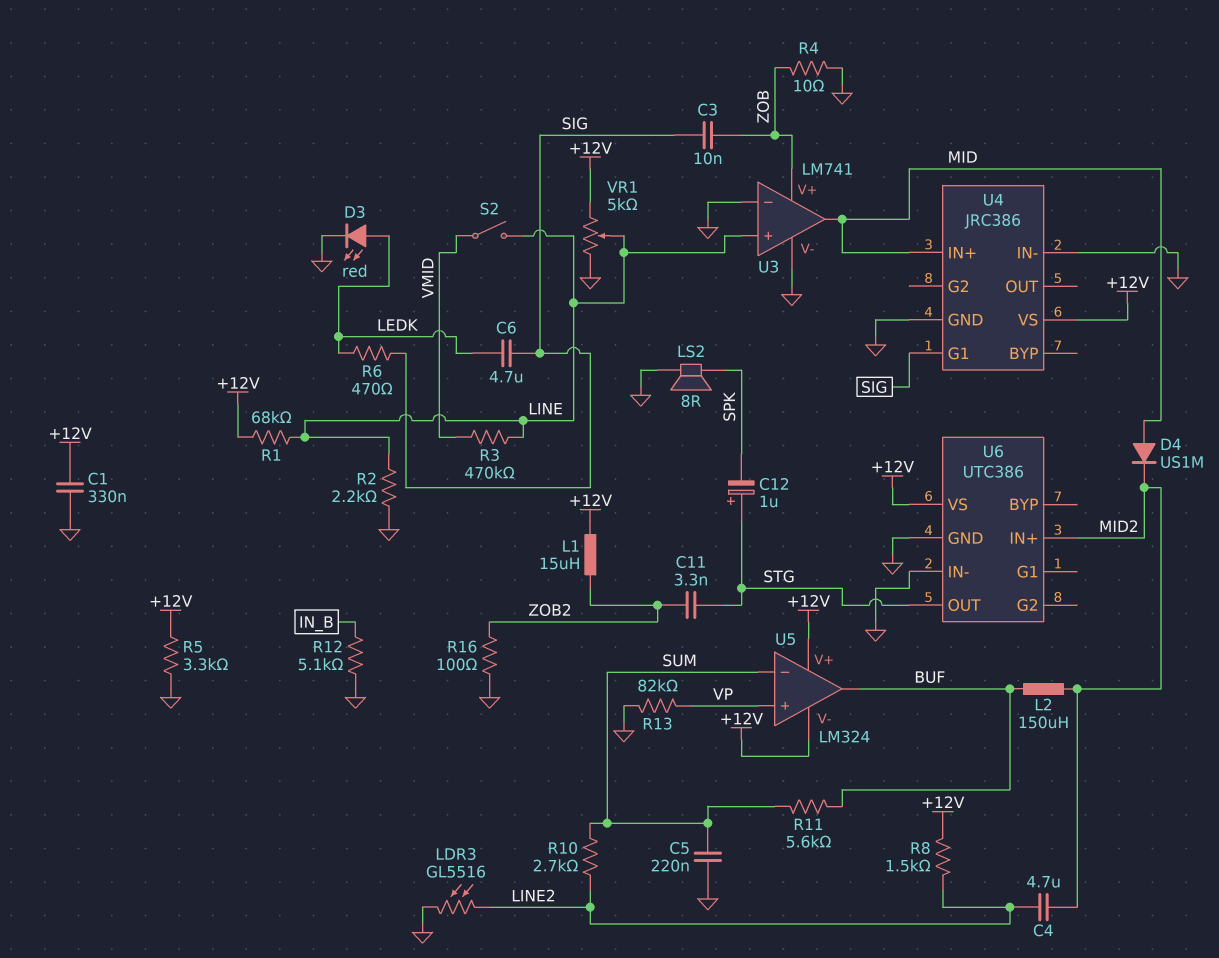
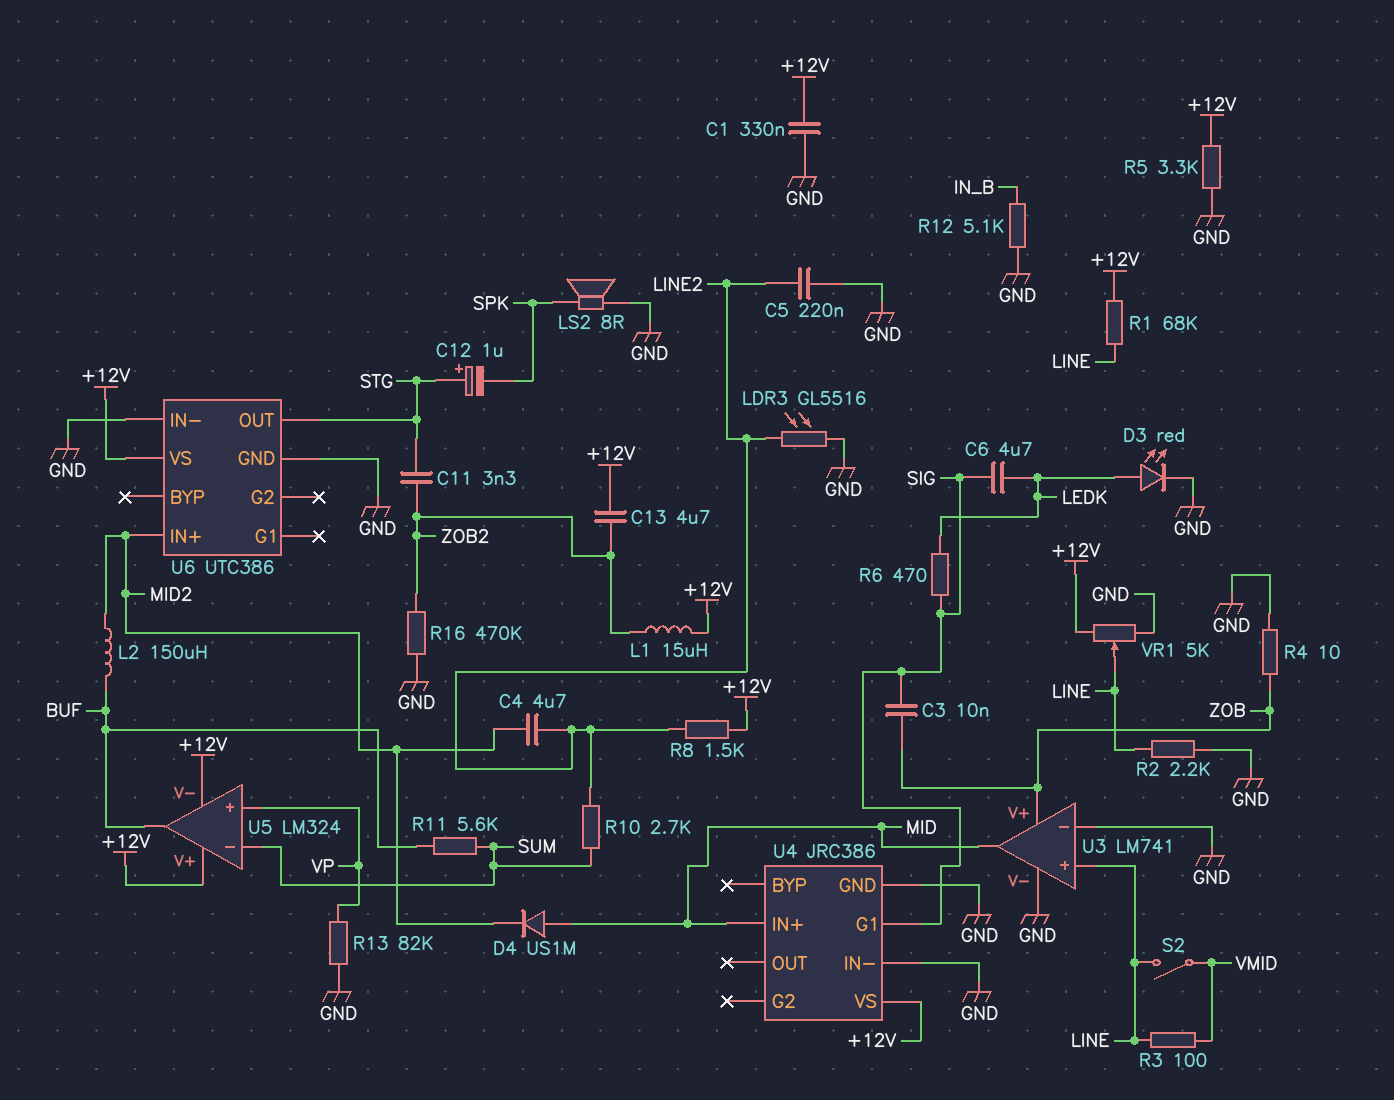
C5: 220nF (GND, SUM) -> 220nF (GND, LINE2)
C13: none -> 4.7uF (+12V, ZOB2)
R3: 470k (LINE, VMID) -> 100 (LINE, VMID)
R16: 100 (GND, ZOB2) -> 470k (GND, ZOB2)

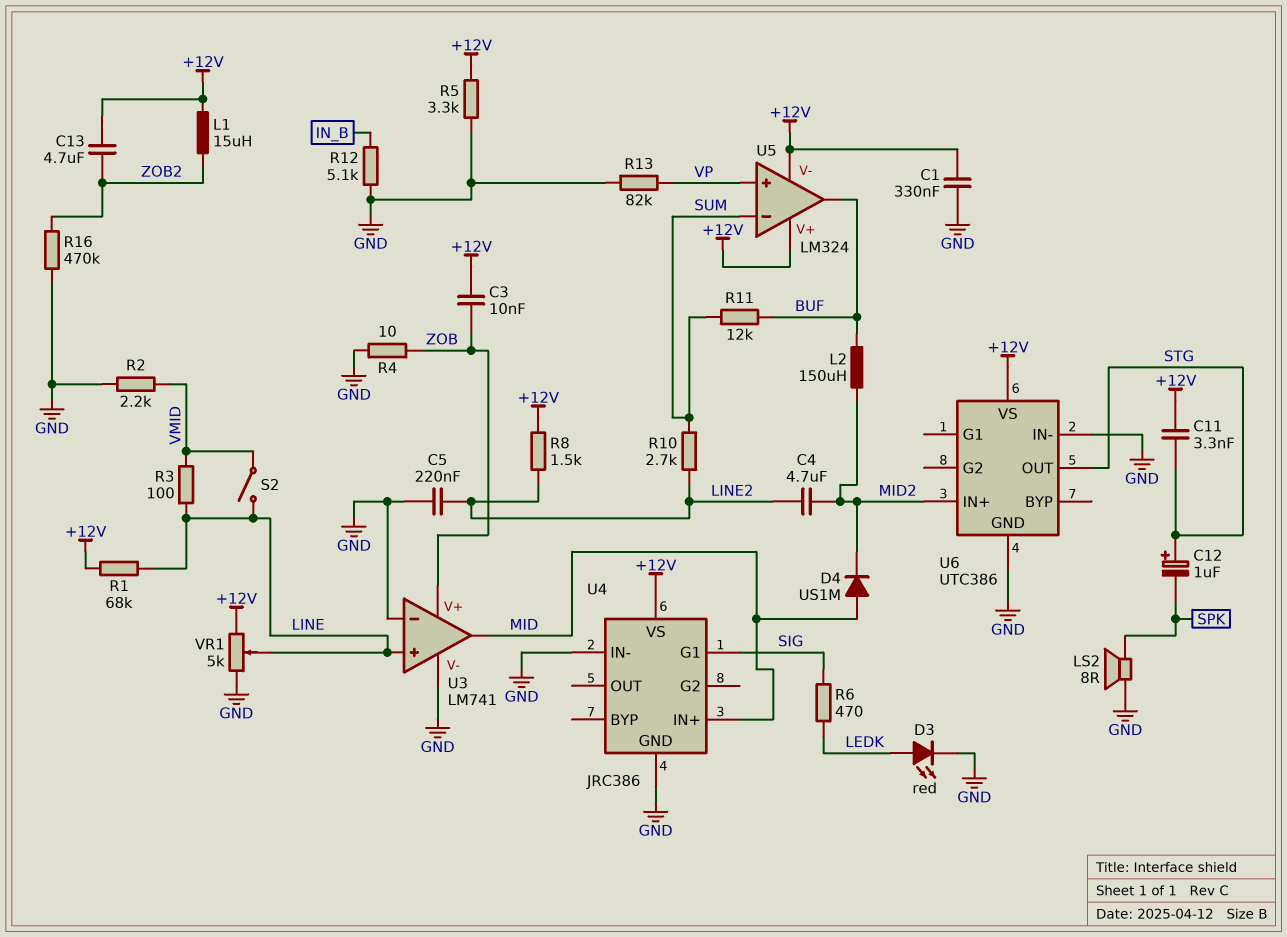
C3: 10nF (SIG, ZOB) -> 10nF (+12V, ZOB)
C6: 4.7uF (LEDK, SIG) -> none
C11: 3.3nF (STG, ZOB2) -> 3.3nF (+12V, STG)
LDR3: GL5516 (GND, LINE2) -> none
R2: 2.2k (GND, LINE) -> 2.2k (GND, VMID)
R11: 5.6k (BUF, SUM) -> 12k (BUF, SUM)

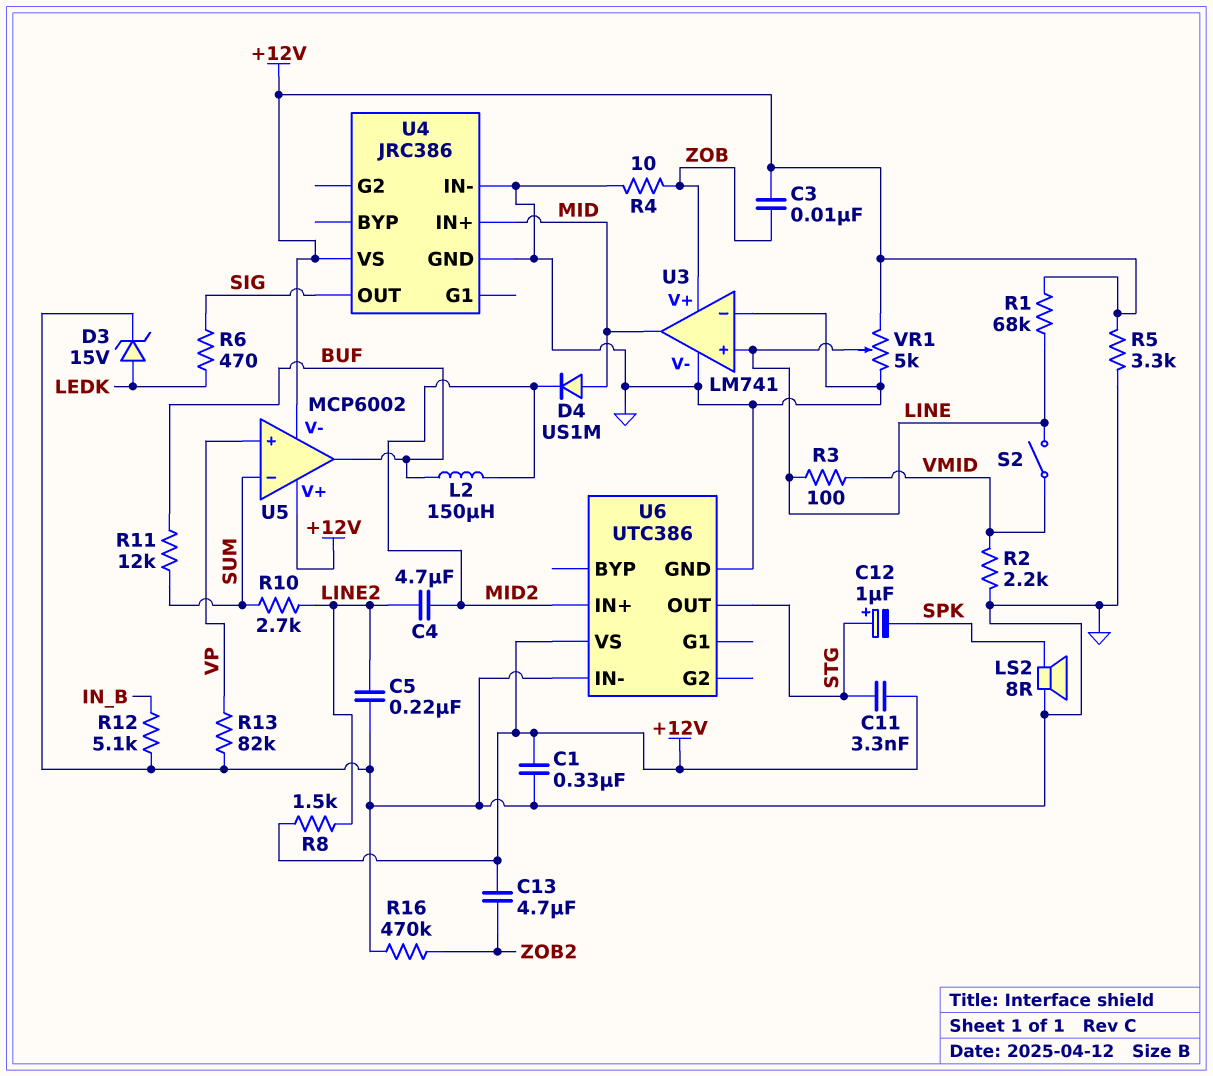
D3: LED red (A LEDK, K GND) -> zener 15V (A LEDK, K GND)
L1: 15uH (+12V, ZOB2) -> none
U4 pin G1: SIG -> none
U4 pin OUT: none -> SIG
U5: LM324 -> MCP6002

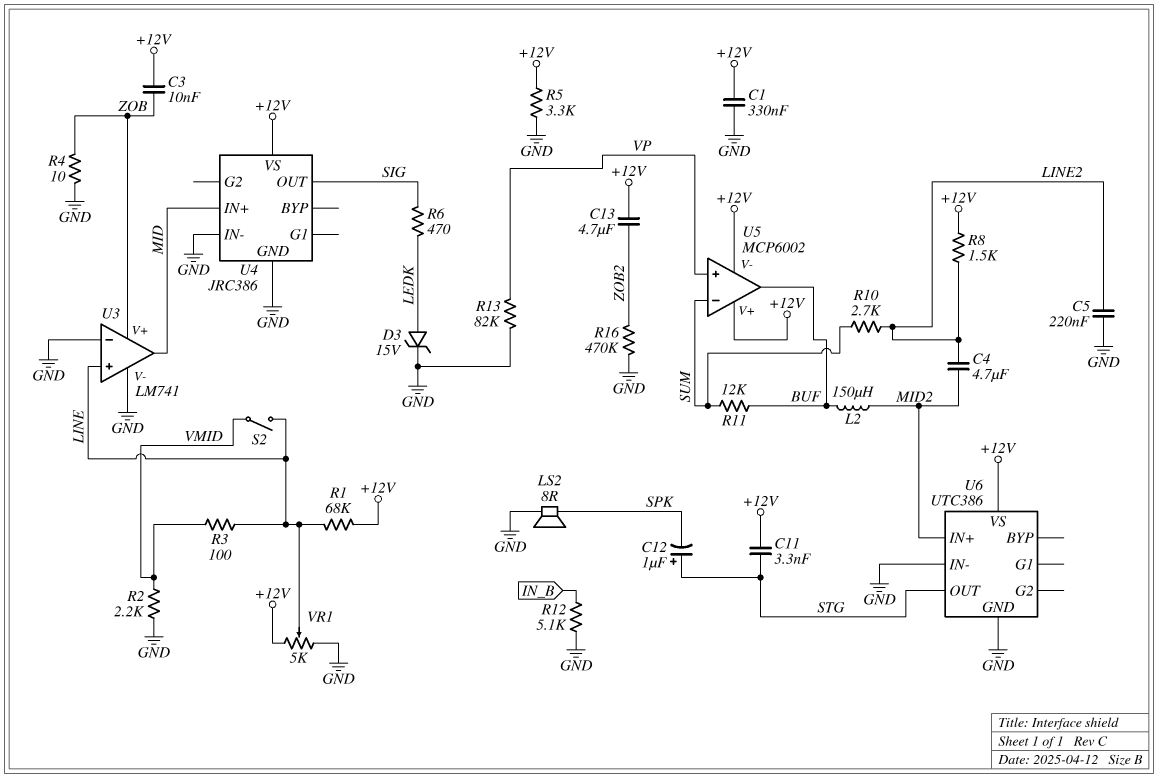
D4: diode US1M (A MID, K MID2) -> none

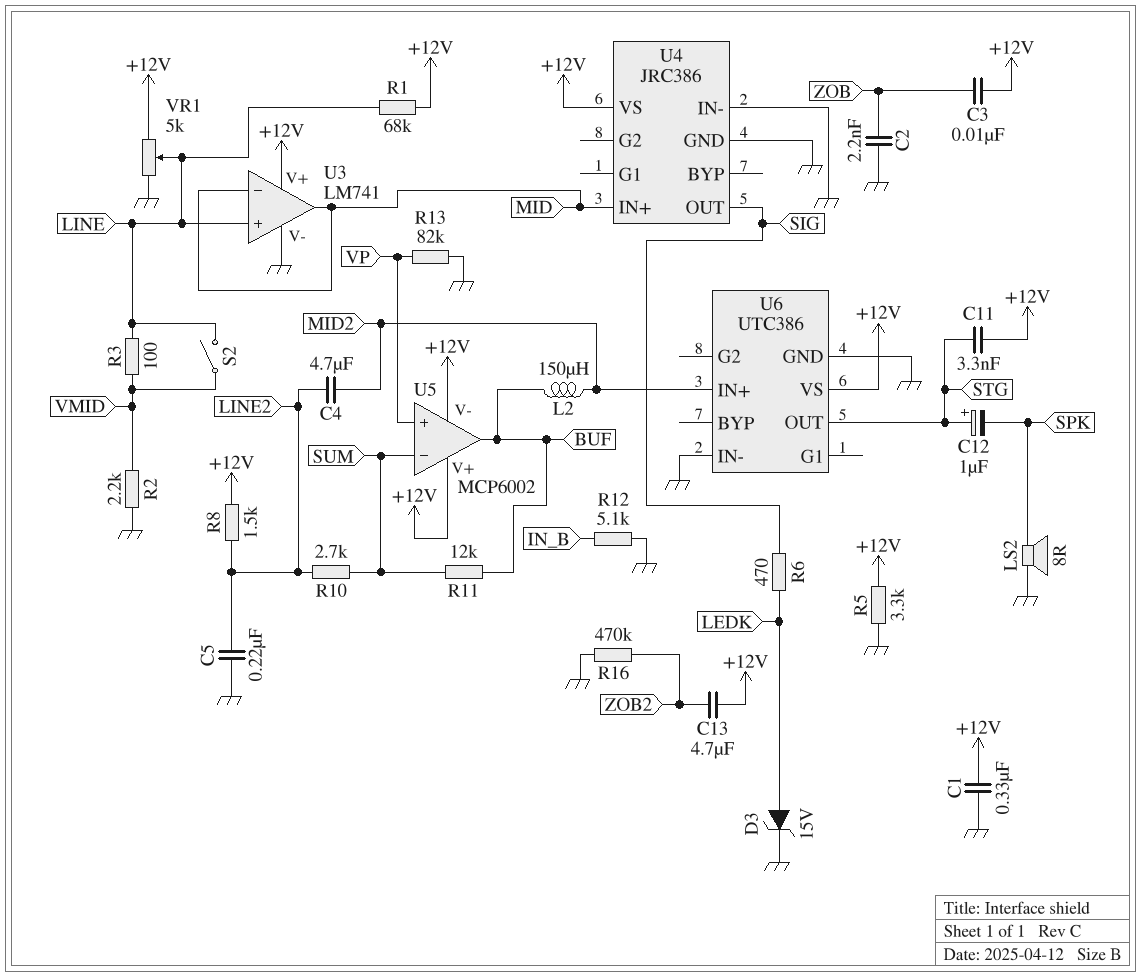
C2: none -> 2.2nF (GND, ZOB)
R4: 10 (GND, ZOB) -> none
U3 pin V+: ZOB -> +12V
U3 pin in-: GND -> MID

